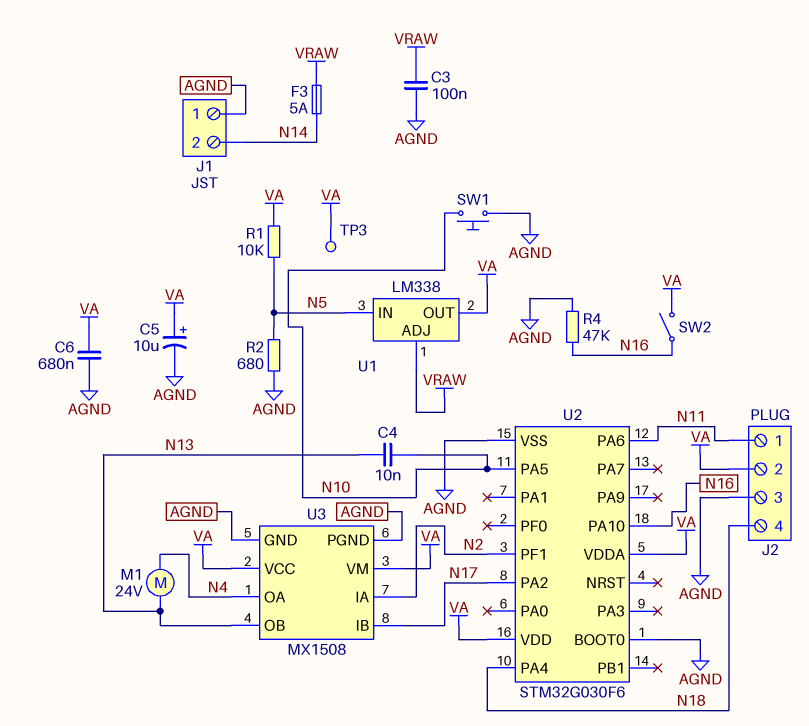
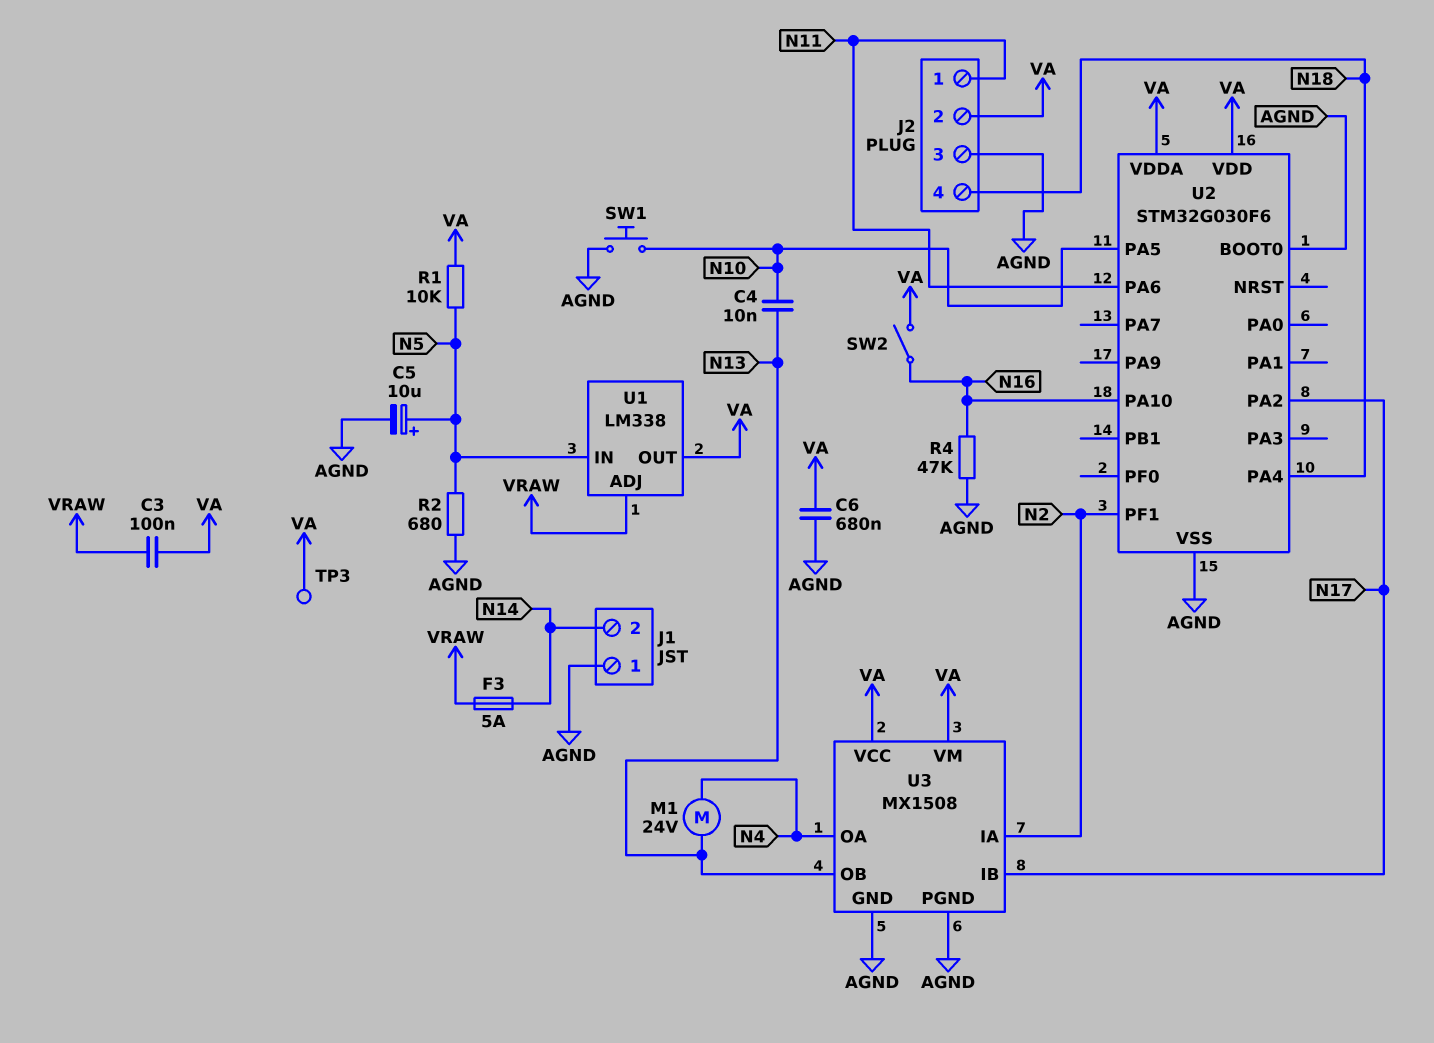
C3: 100nF (AGND, VRAW) -> 100nF (VA, VRAW)
C5: 10uF (plus VA, minus AGND) -> 10uF (plus N5, minus AGND)

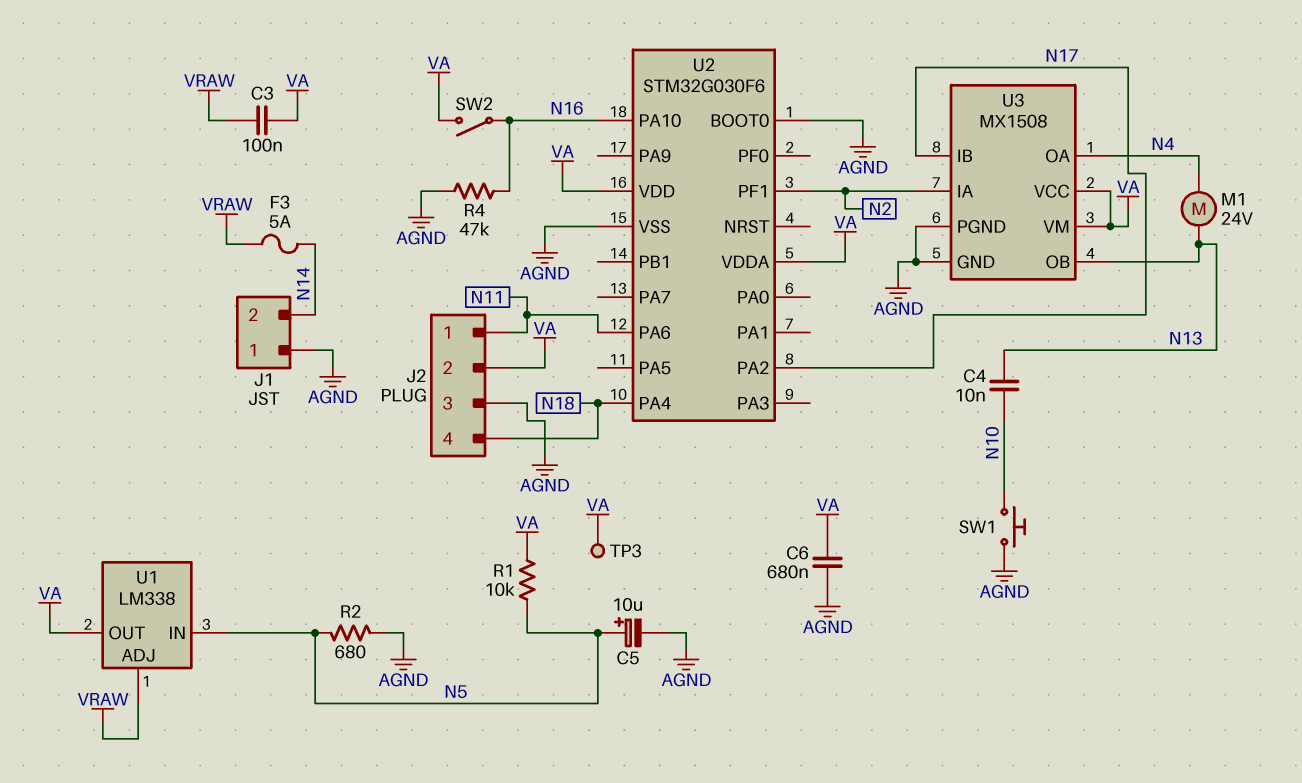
U2 pin PA5: N10 -> none

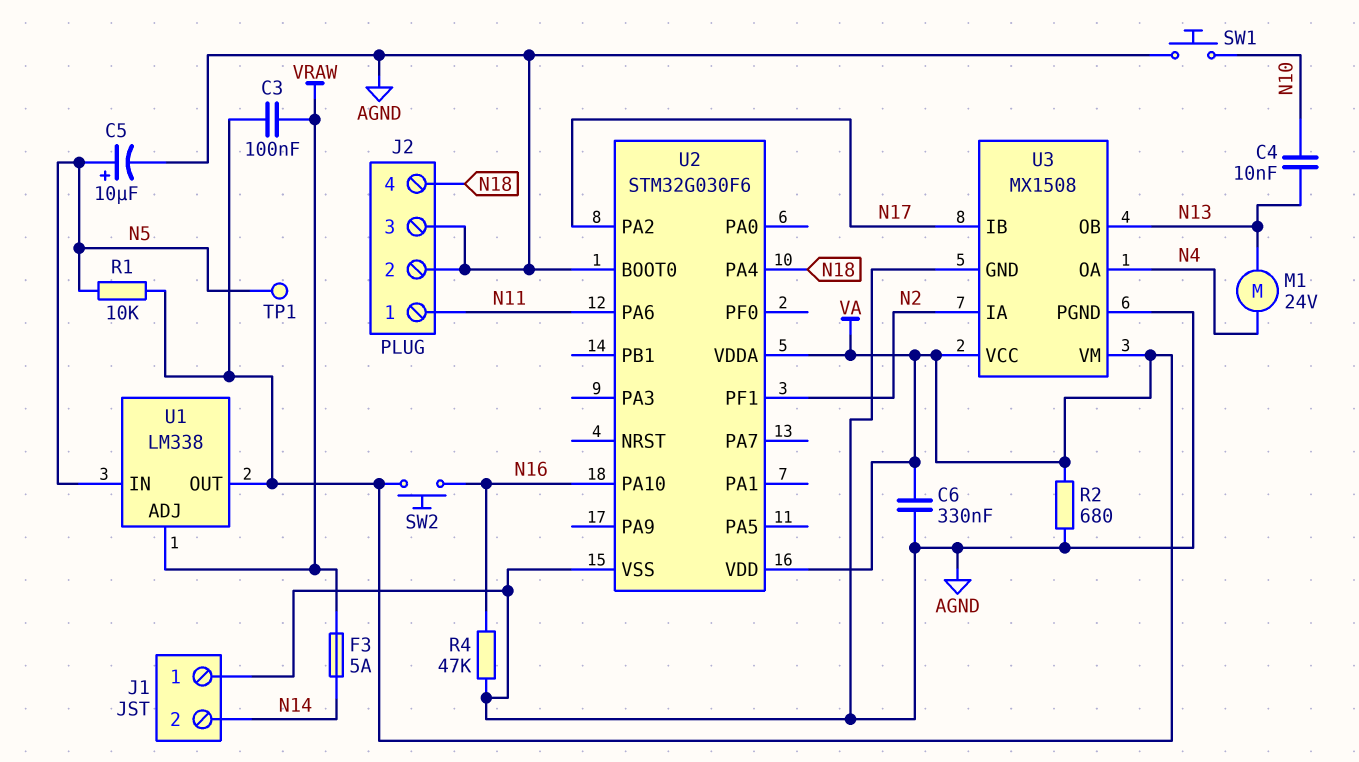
C6: 680nF (AGND, VA) -> 330nF (AGND, VA)
J2 pin 2: VA -> AGND
R2: 680 (AGND, N5) -> 680 (AGND, VA)
SW2: switch (N16, VA) -> button (N16, VA)
TP1: none -> test point (N5)
TP3: test point (VA) -> none

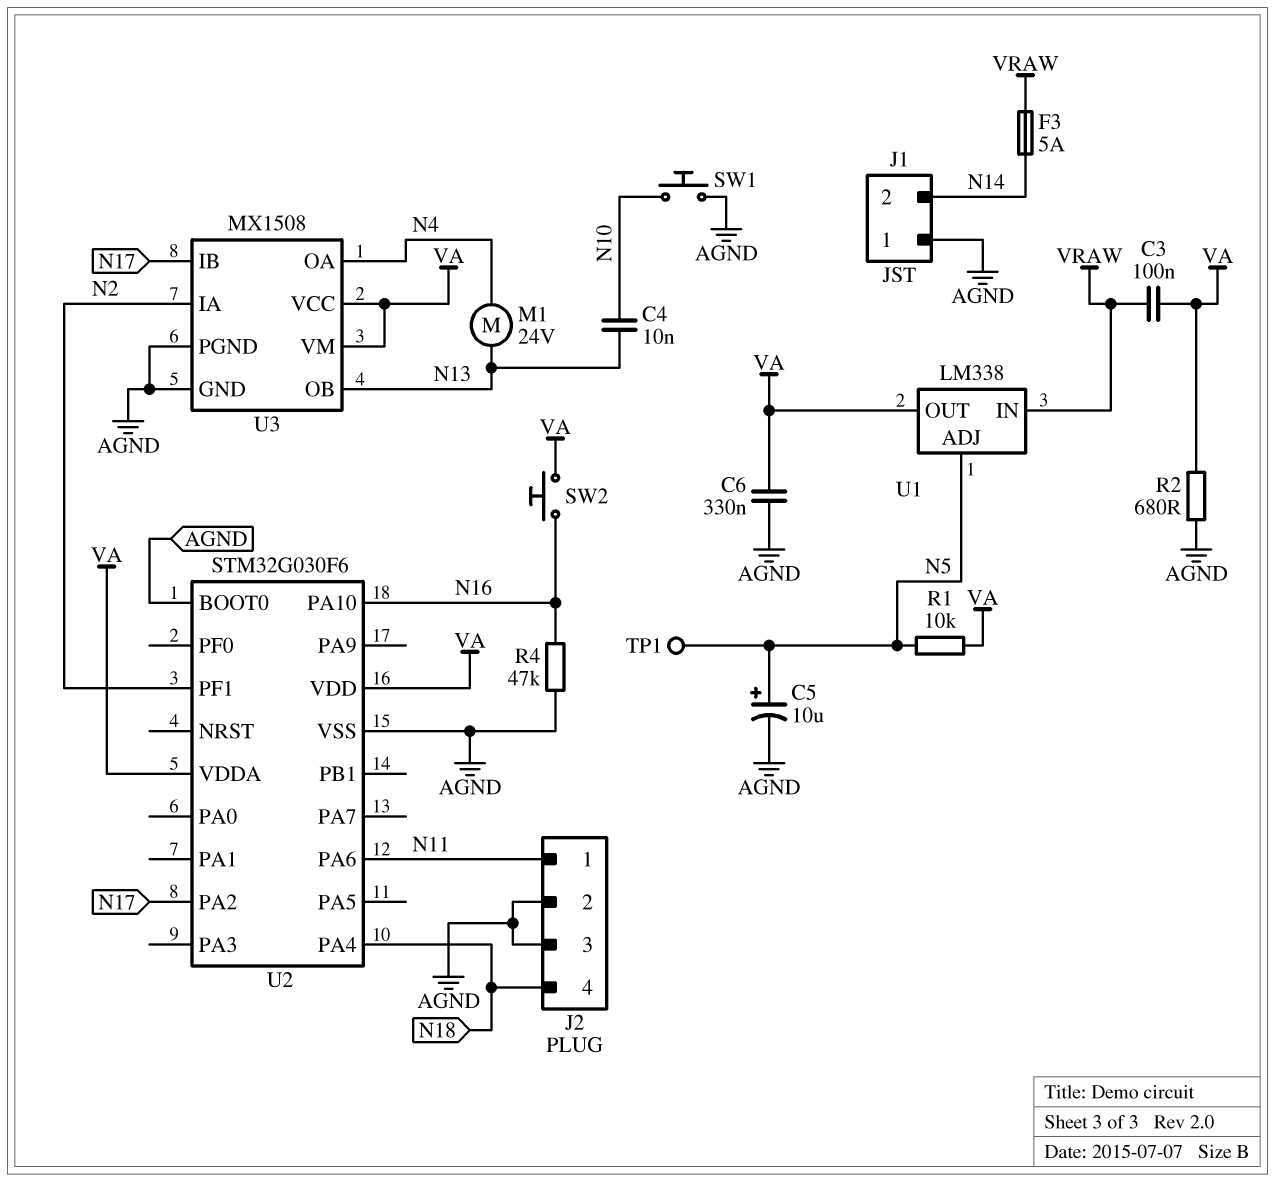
U1 pin ADJ: VRAW -> N5
U1 pin IN: N5 -> VRAW

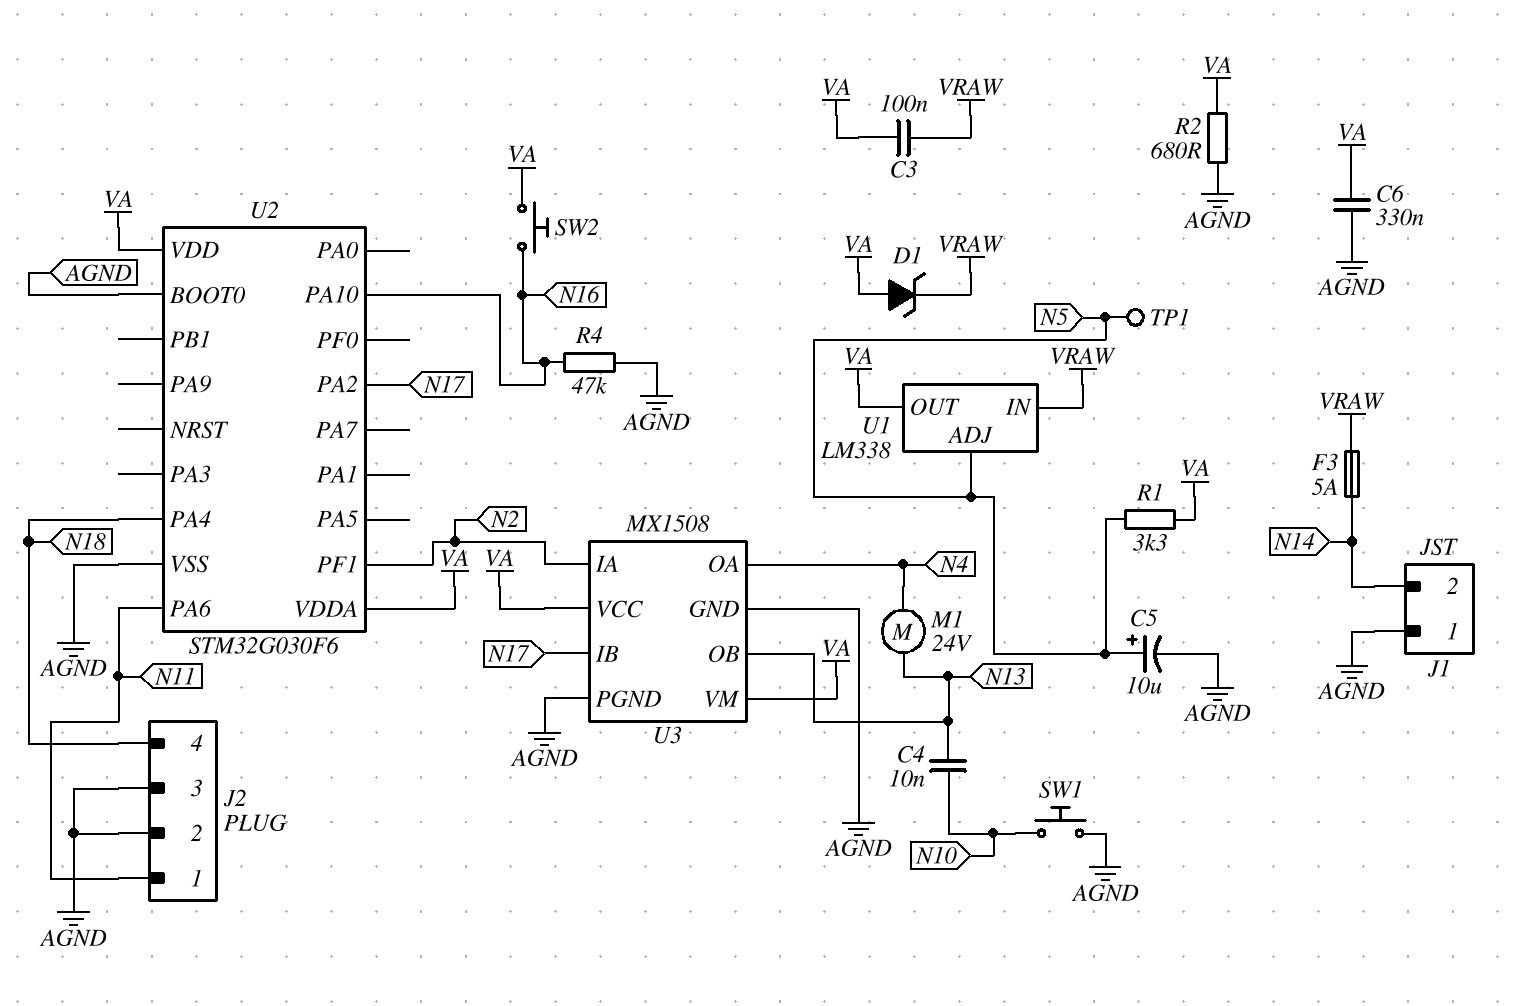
D1: none -> zener (A VA, K VRAW)
R1: 10k (N5, VA) -> 3.3k (N5, VA)

